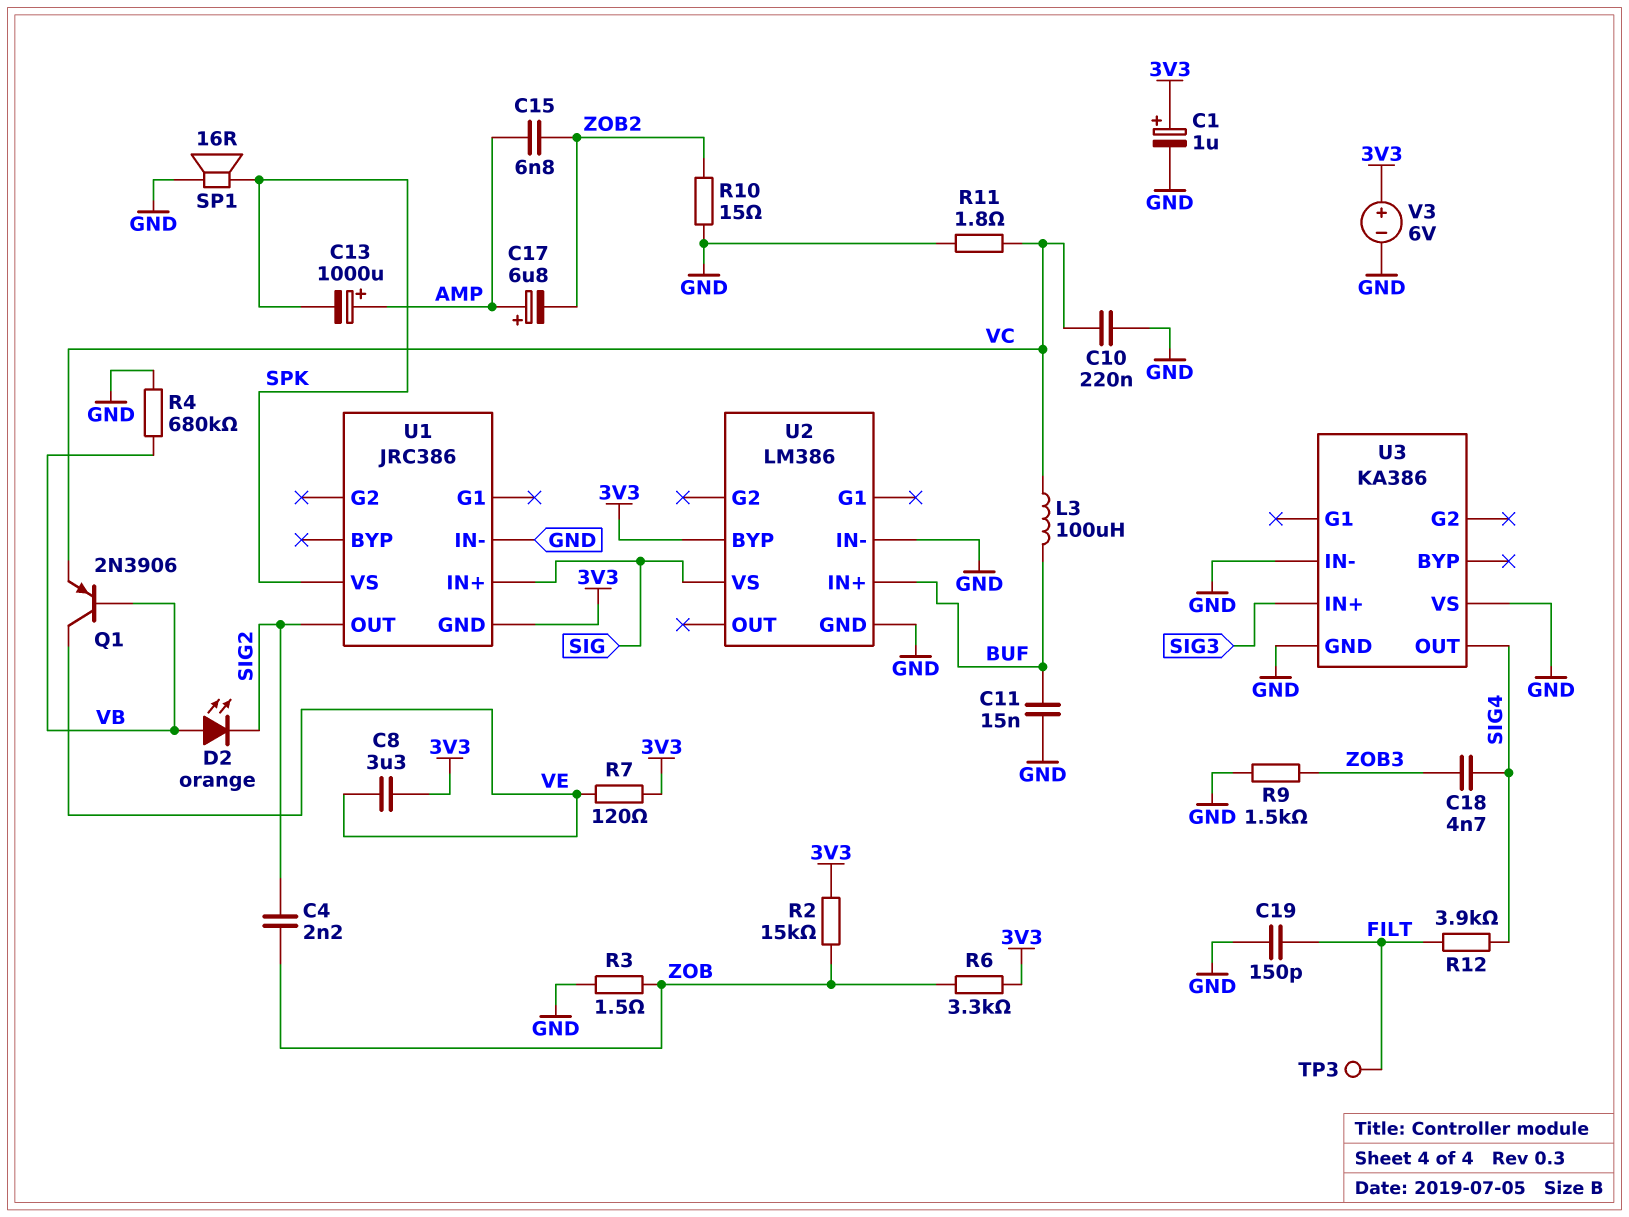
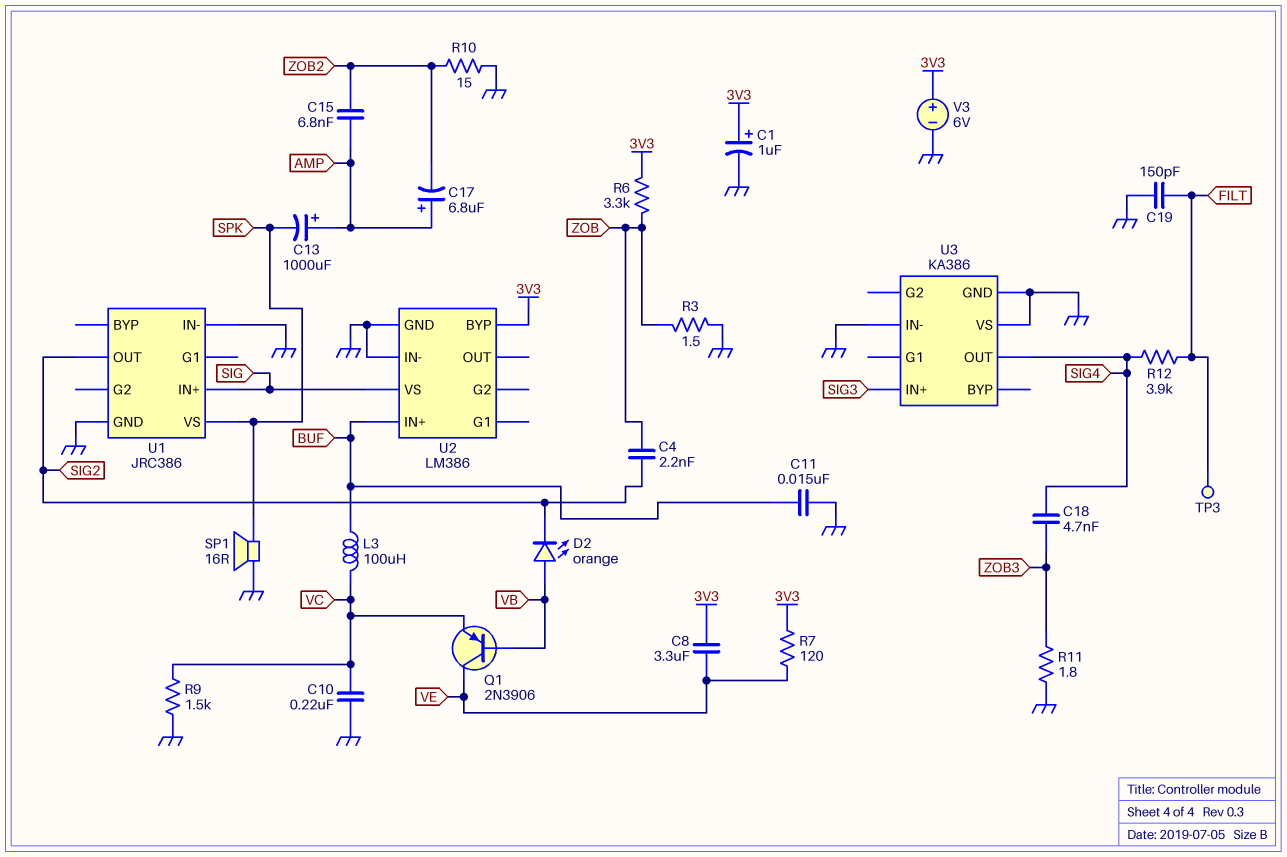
R2: 15k (3V3, ZOB) -> none
R4: 680k (GND, VB) -> none
R9: 1.5k (GND, ZOB3) -> 1.5k (GND, VC)
R11: 1.8 (GND, VC) -> 1.8 (GND, ZOB3)
U1 pin GND: 3V3 -> GND

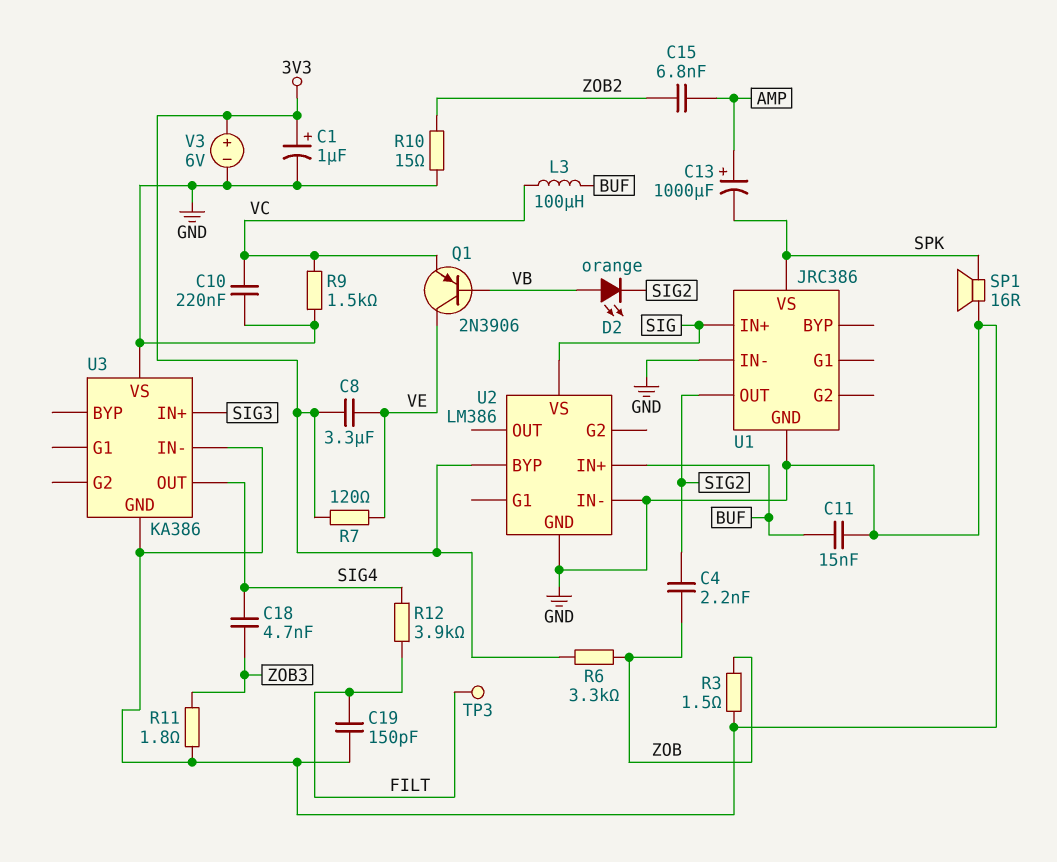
C17: 6.8uF (plus AMP, minus ZOB2) -> none

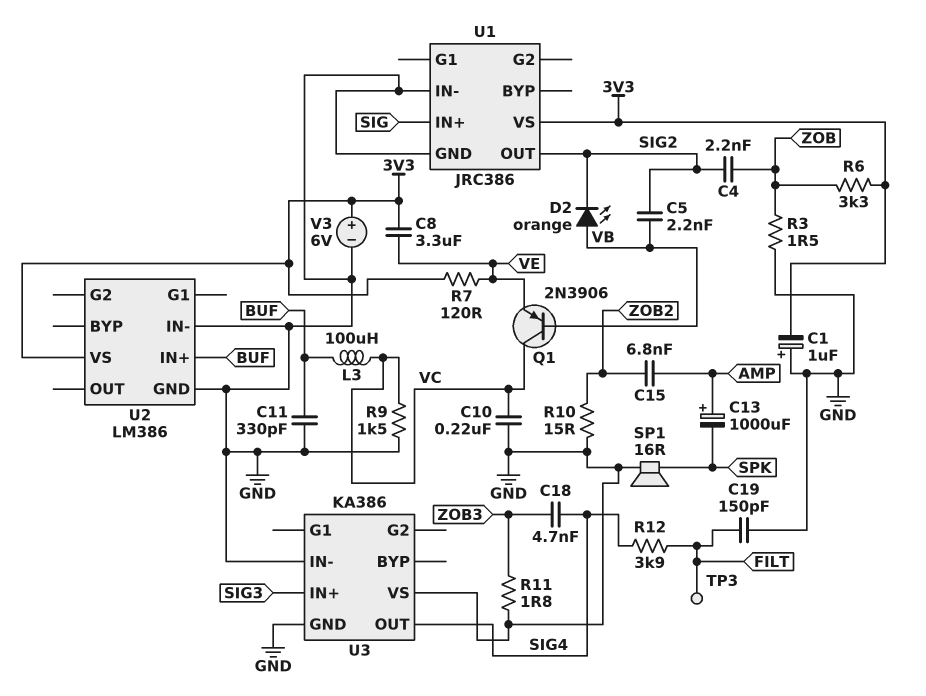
C1: 1uF (plus 3V3, minus GND) -> 1uF (plus GND, minus 3V3)
C5: none -> 2.2nF (SIG2, VB)
C11: 15nF (BUF, GND) -> 330pF (BUF, GND)
Q1: PNP 2N3906 (B VB, C VE, E VC) -> PNP 2N3906 (B VB, C VC, E VE)
U1 pin VS: SPK -> 3V3
U2 pin BYP: 3V3 -> none
U2 pin VS: SIG -> 3V3

